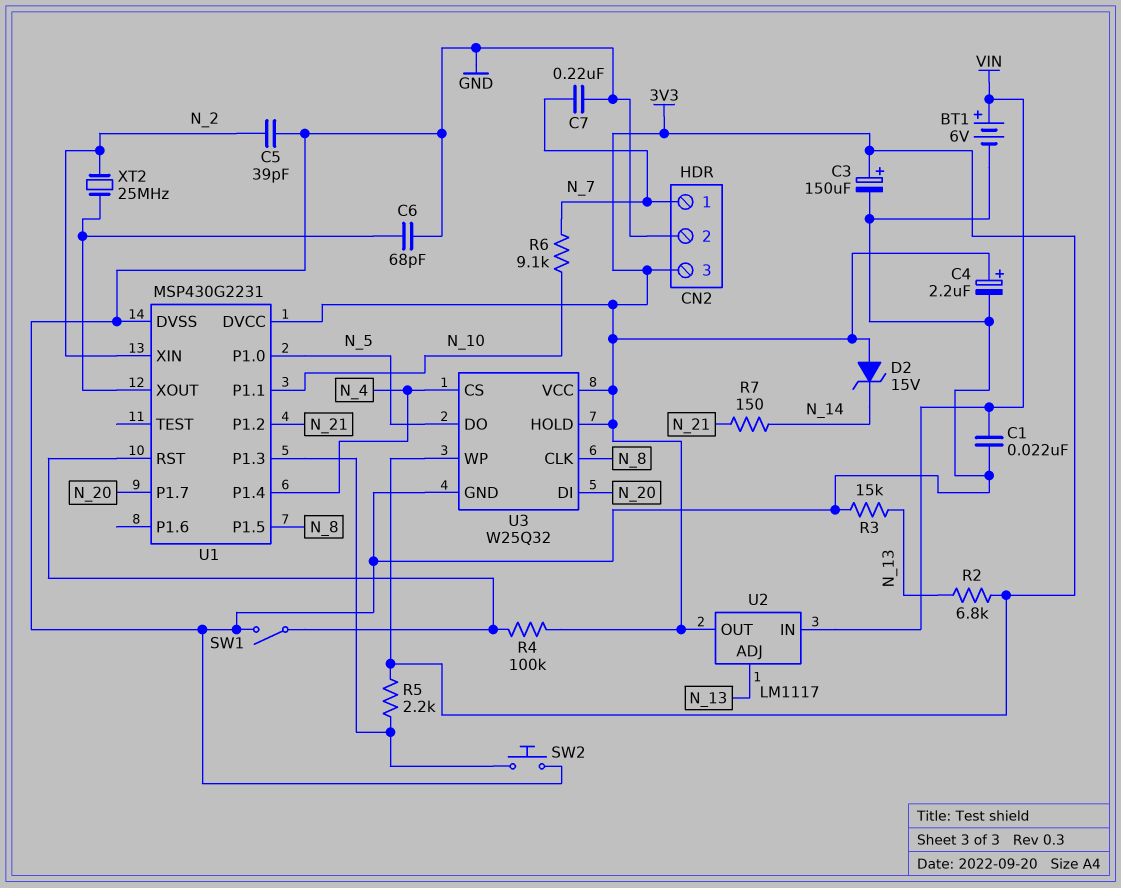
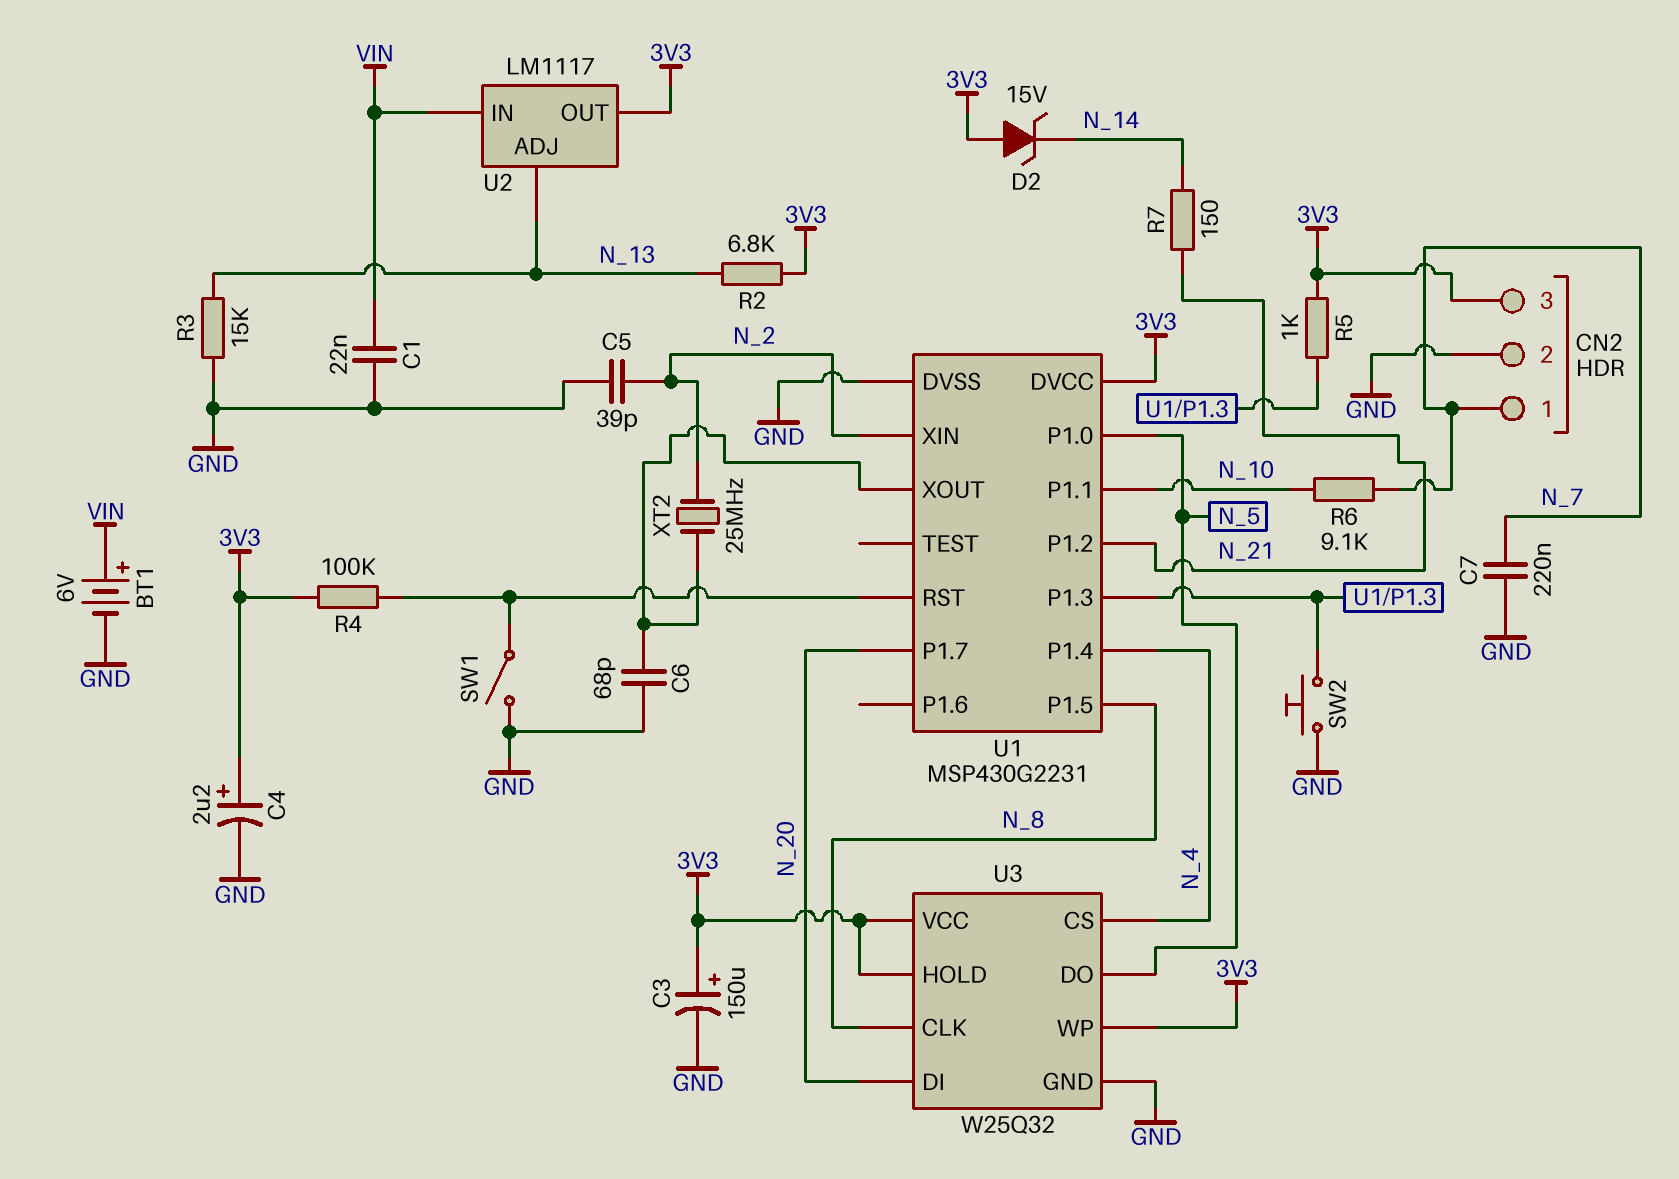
R5: 2.2k (3V3, U1/P1.3) -> 1k (3V3, U1/P1.3)

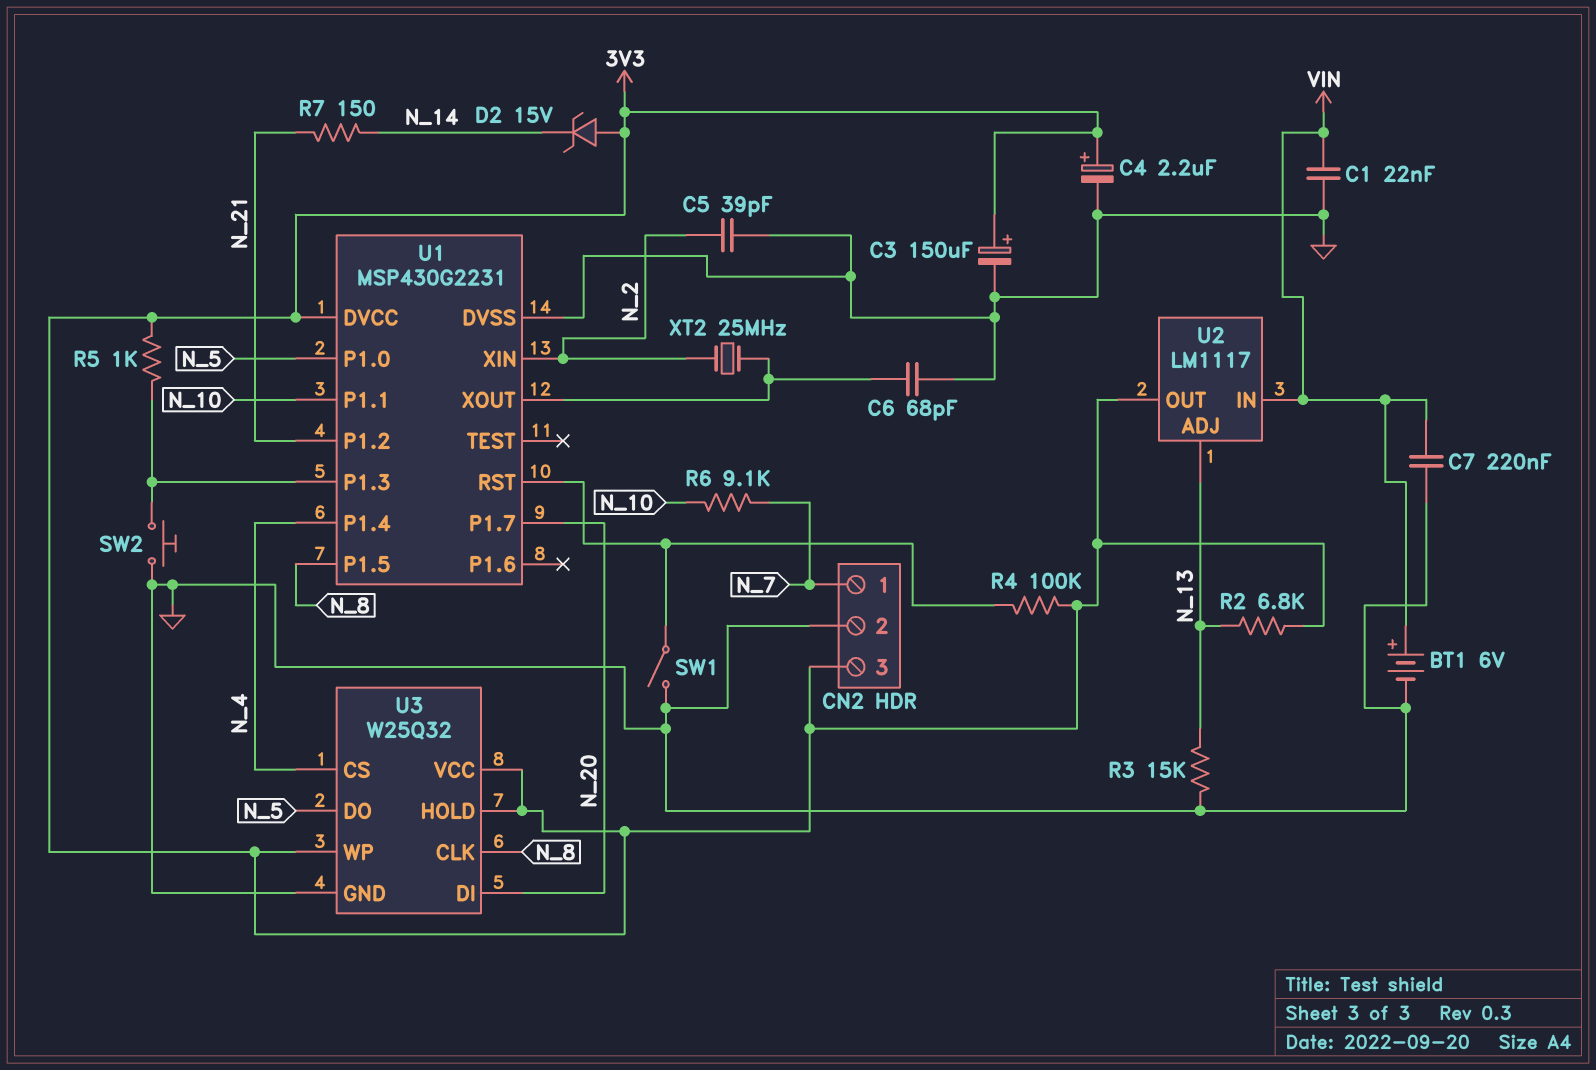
C7: 220nF (GND, N_7) -> 220nF (GND, VIN)

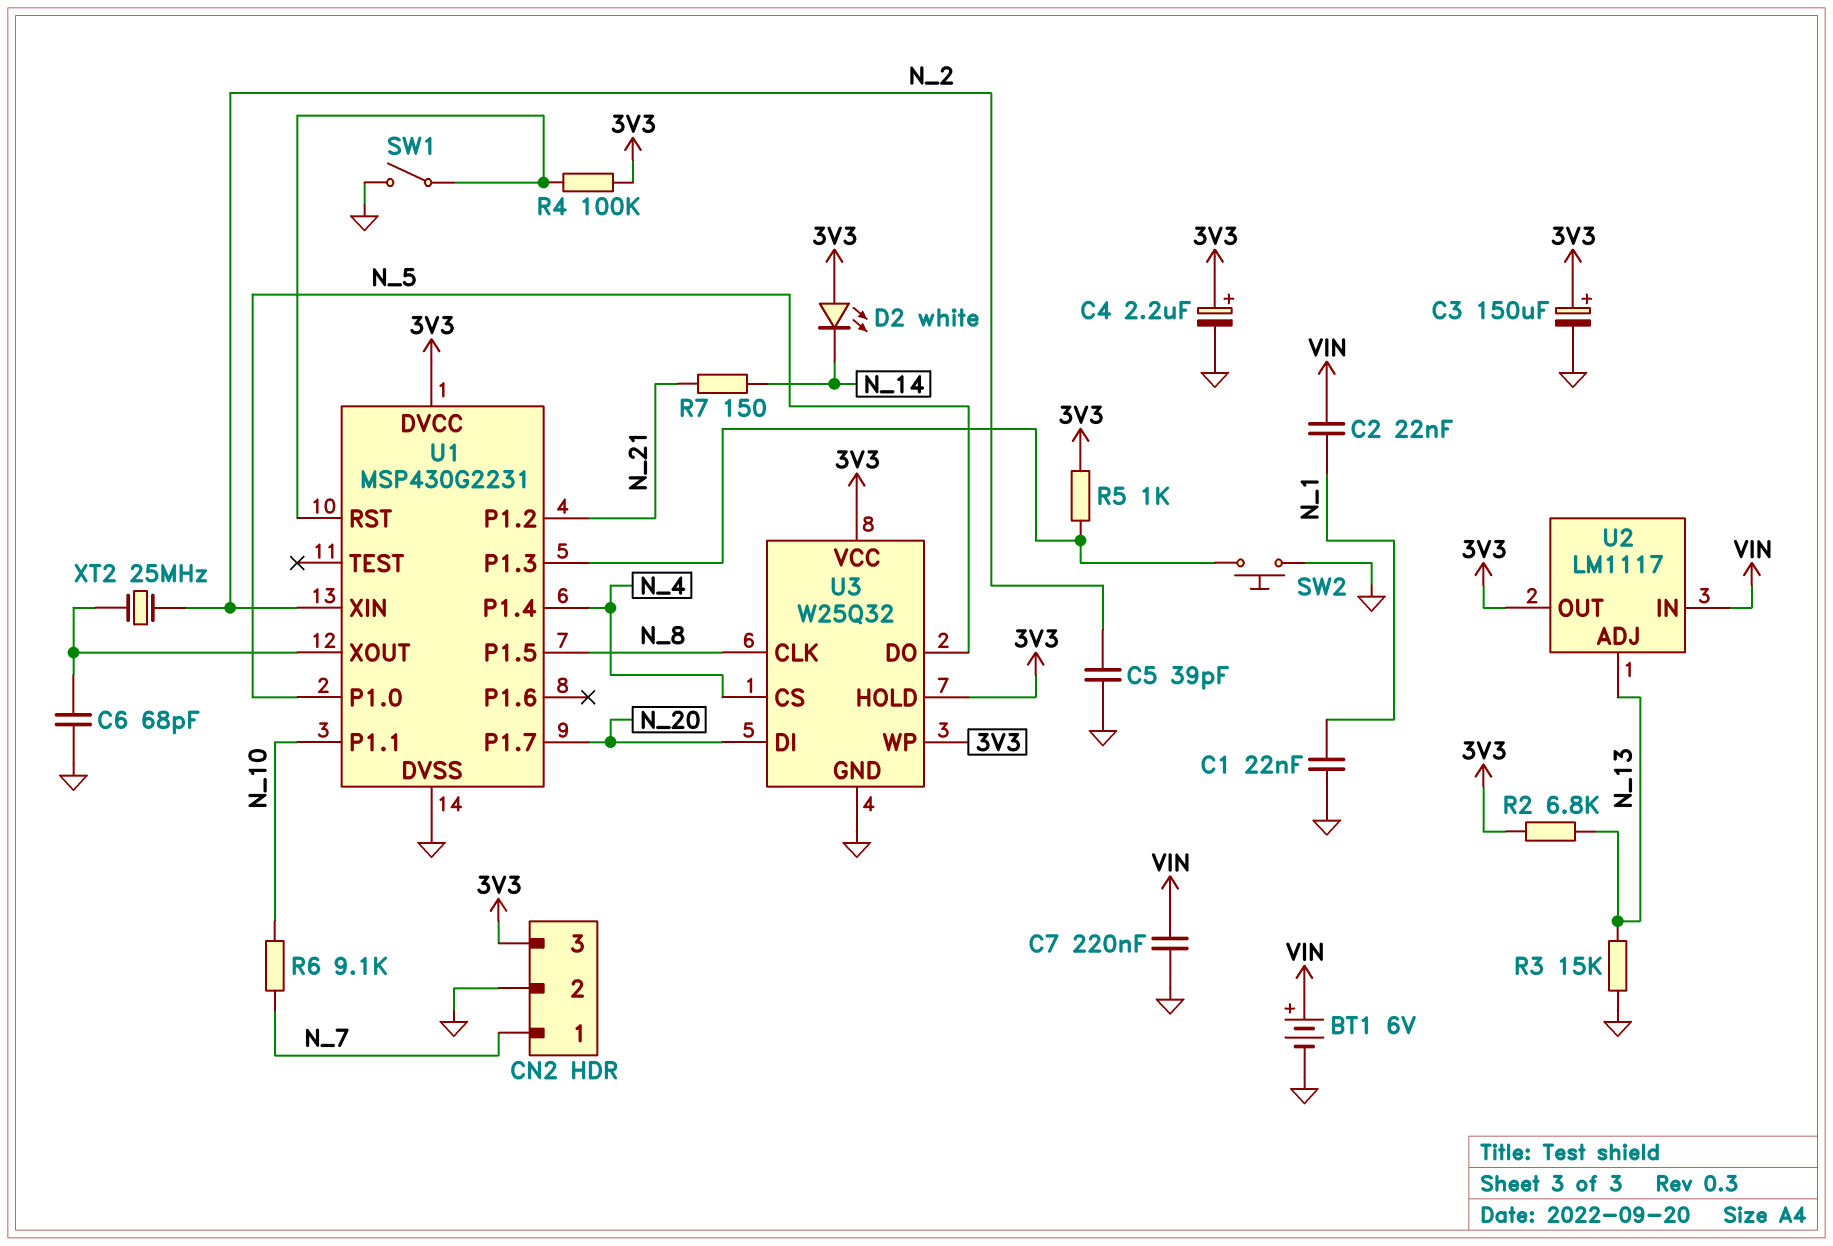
C1: 22nF (GND, VIN) -> 22nF (GND, N_1)
C2: none -> 22nF (N_1, VIN)
D2: zener 15V (A 3V3, K N_14) -> LED white (A 3V3, K N_14)

